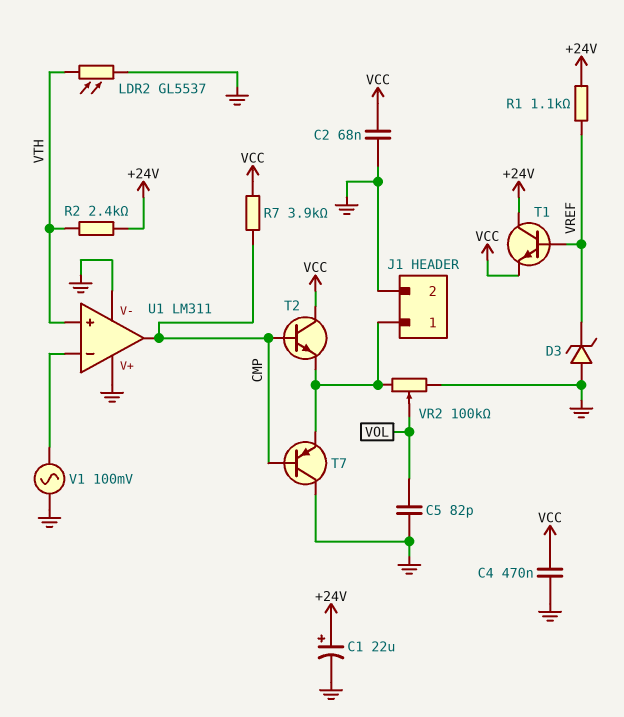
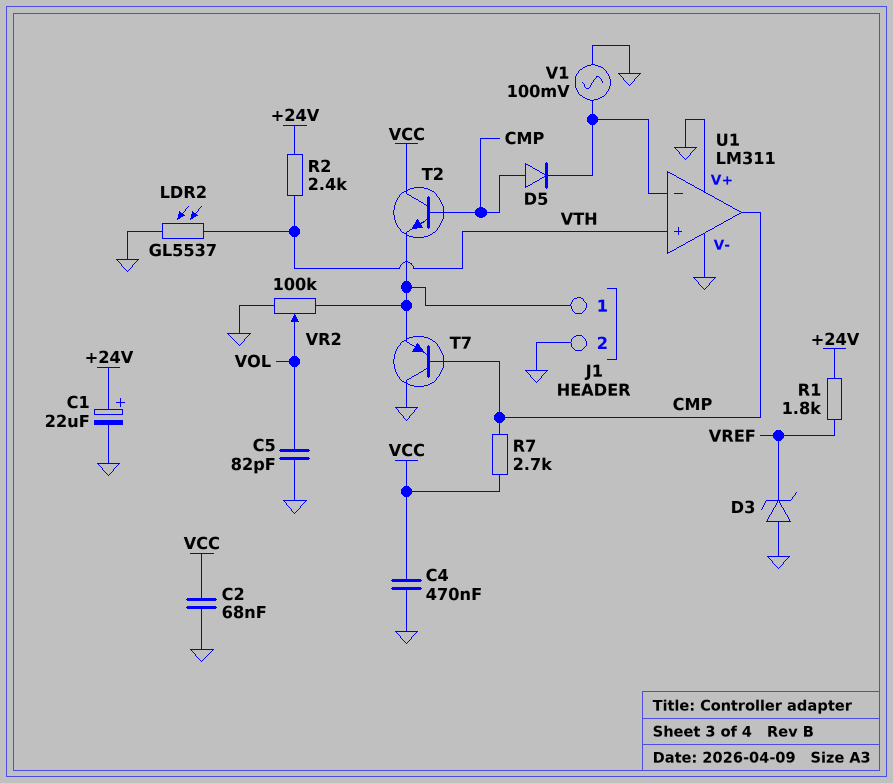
D5: none -> diode (A CMP, K U1/in-)
R1: 1.1k (+24V, VREF) -> 1.8k (+24V, VREF)
R7: 3.9k (CMP, VCC) -> 2.7k (CMP, VCC)
T1: NPN (B VREF, C +24V, E VCC) -> none

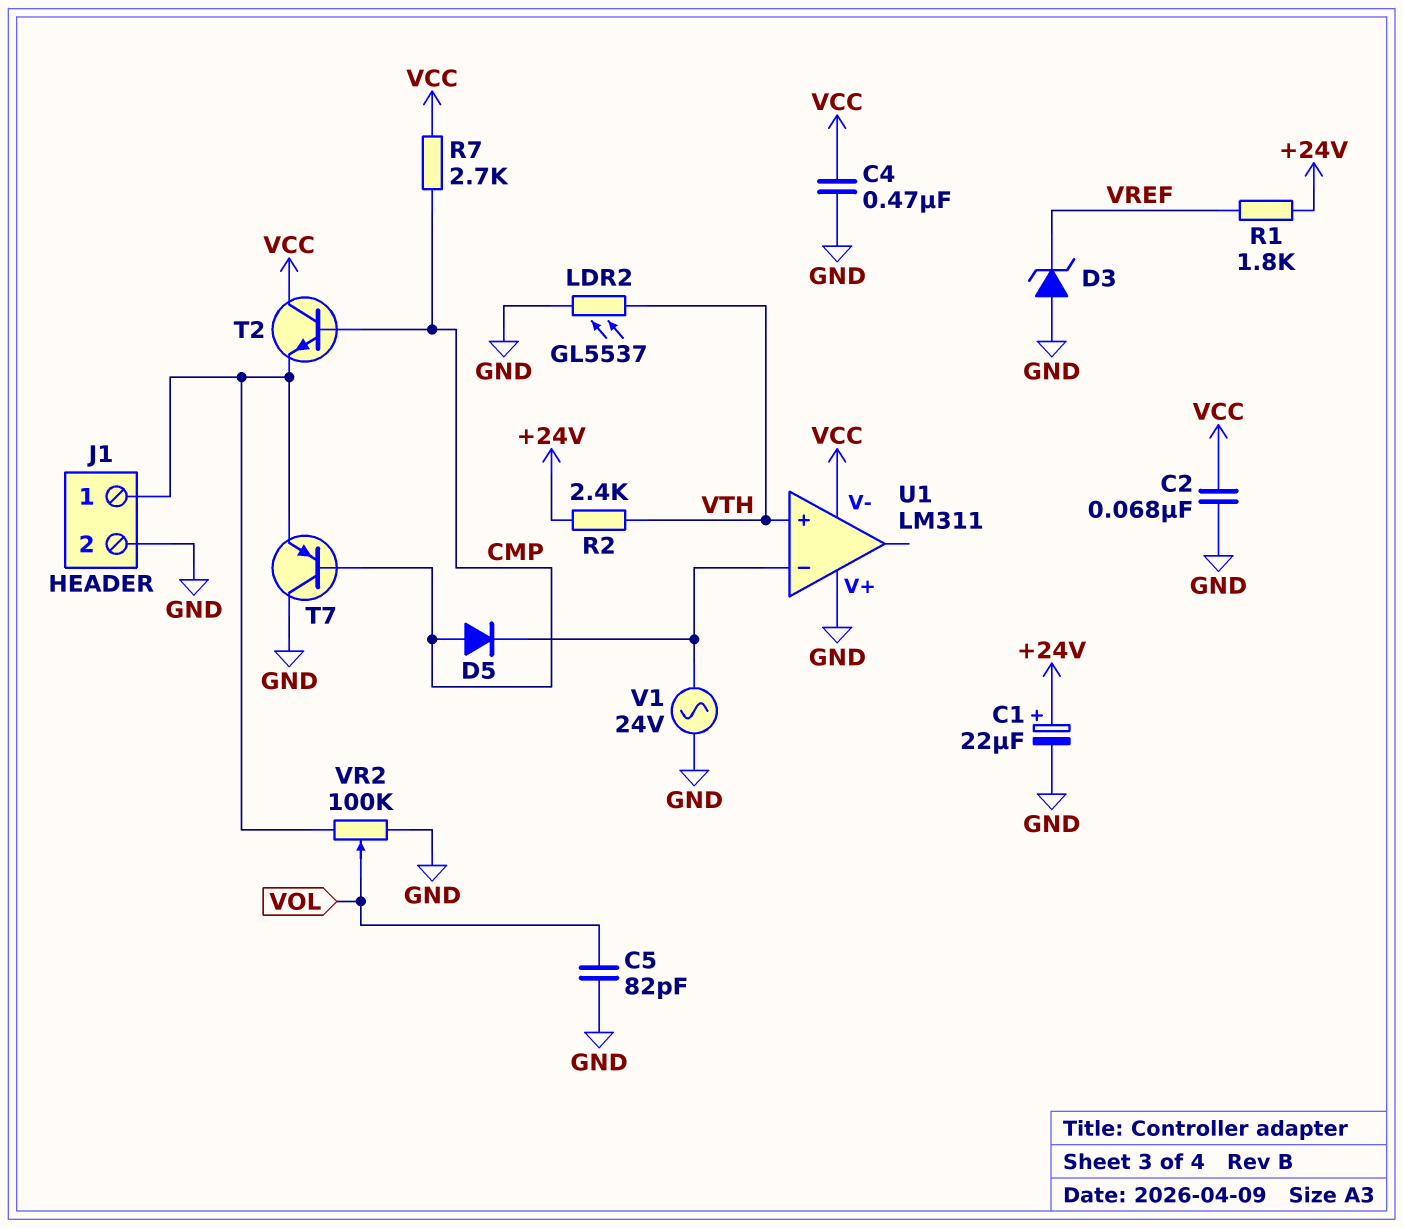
U1 pin V-: GND -> VCC
U1 pin out: CMP -> none
V1: AC 100mV (GND, U1/in-) -> AC 24V (GND, U1/in-)

